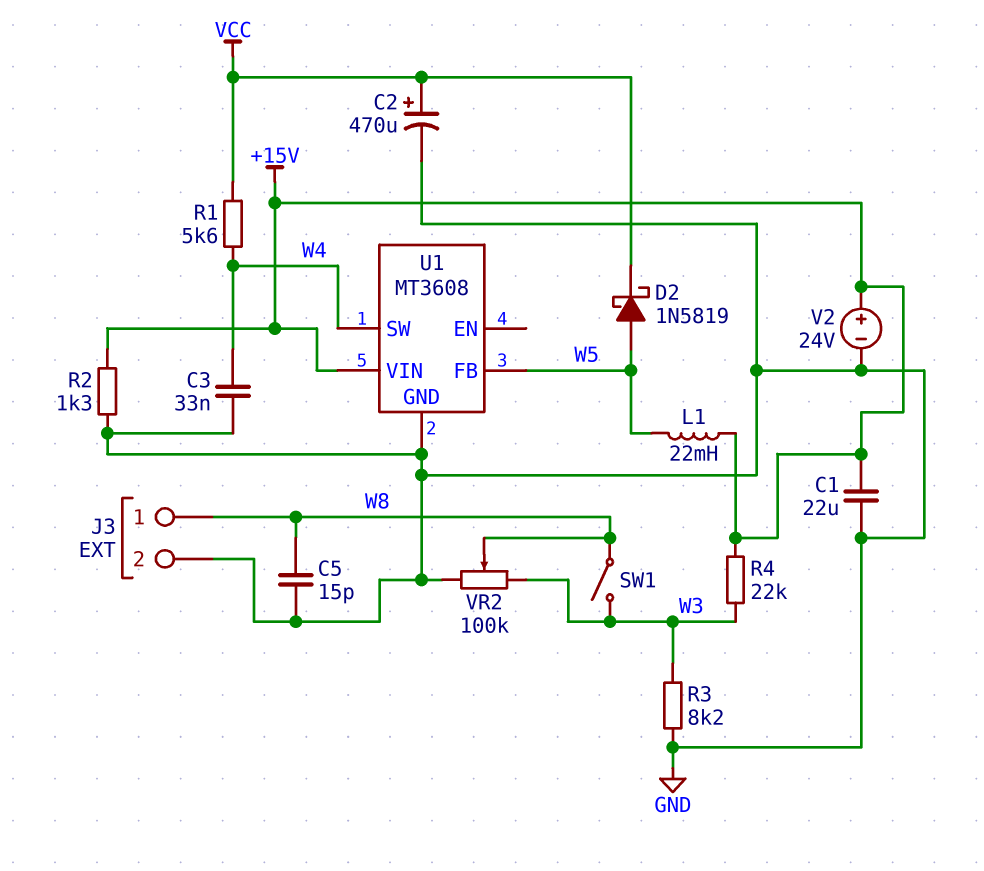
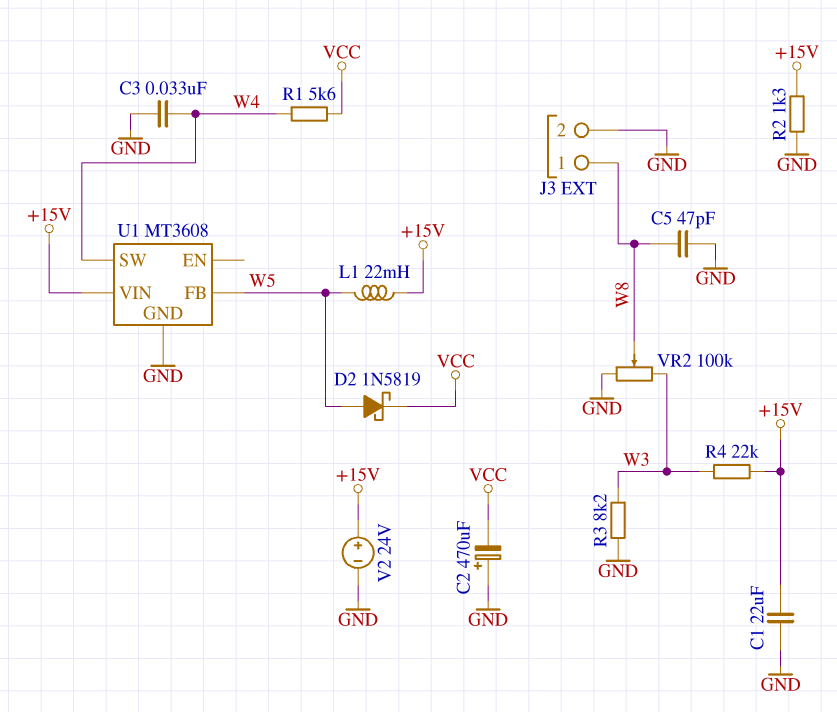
C2: 470uF (plus VCC, minus GND) -> 470uF (plus GND, minus VCC)
C5: 15pF (GND, W8) -> 47pF (GND, W8)
SW1: switch (W3, W8) -> none

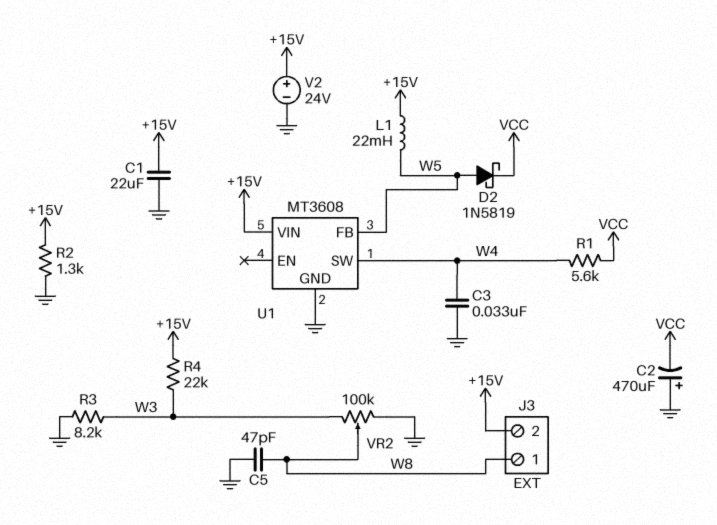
J3 pin 2: GND -> +15V

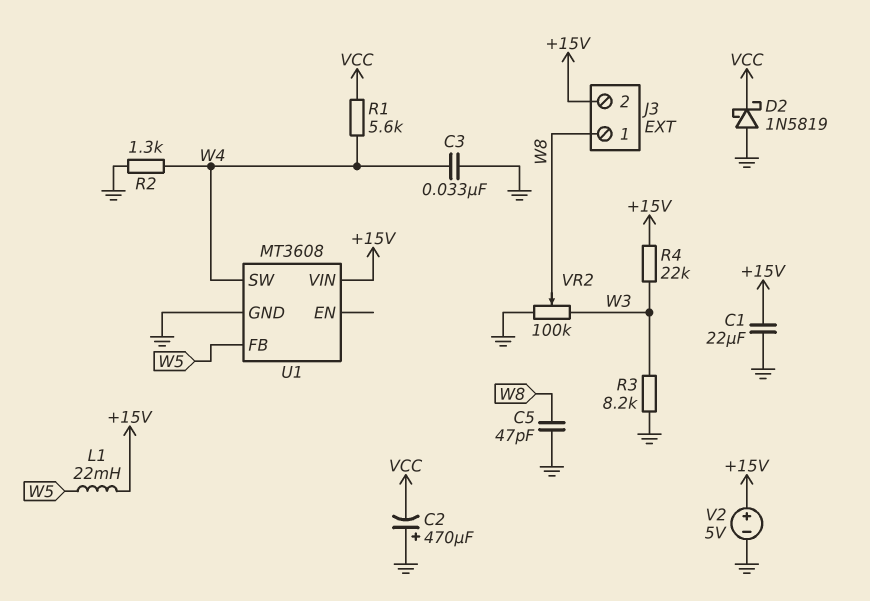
D2: schottky 1N5819 (A W5, K VCC) -> schottky 1N5819 (A GND, K VCC)
R2: 1.3k (+15V, GND) -> 1.3k (GND, W4)
V2: 24V (plus +15V, minus GND) -> 5V (plus +15V, minus GND)

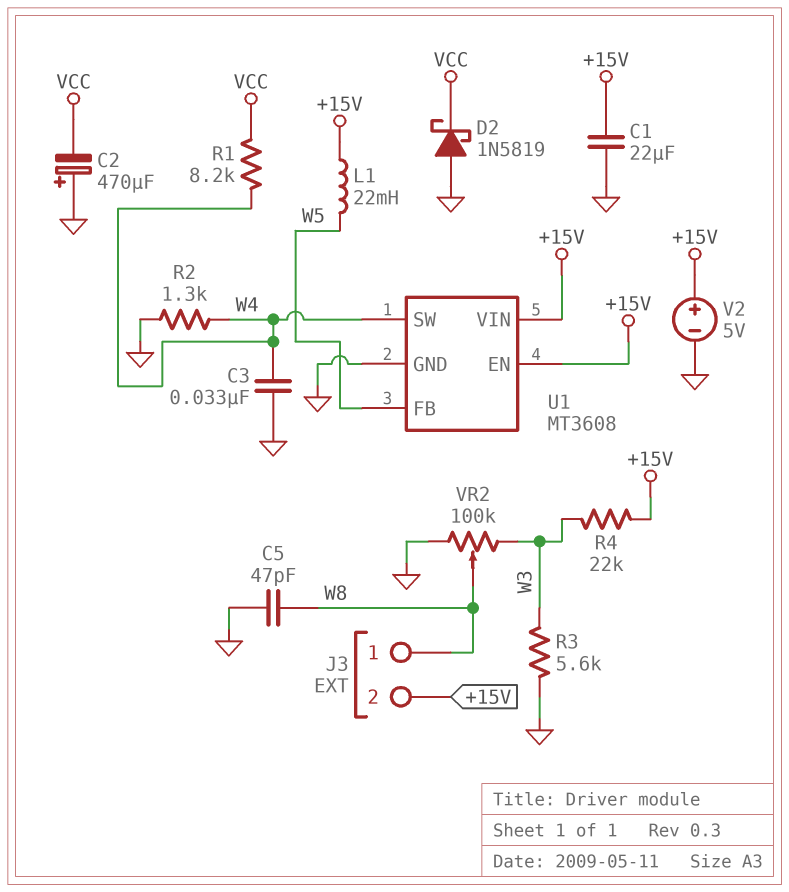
R1: 5.6k (VCC, W4) -> 8.2k (VCC, W4)
R3: 8.2k (GND, W3) -> 5.6k (GND, W3)
U1 pin EN: none -> +15V

